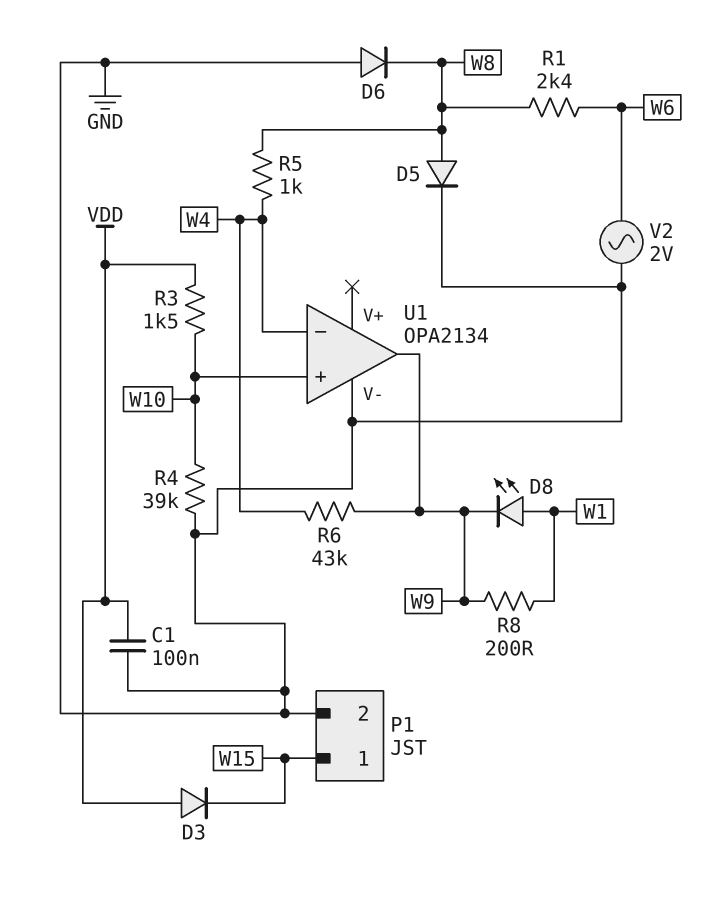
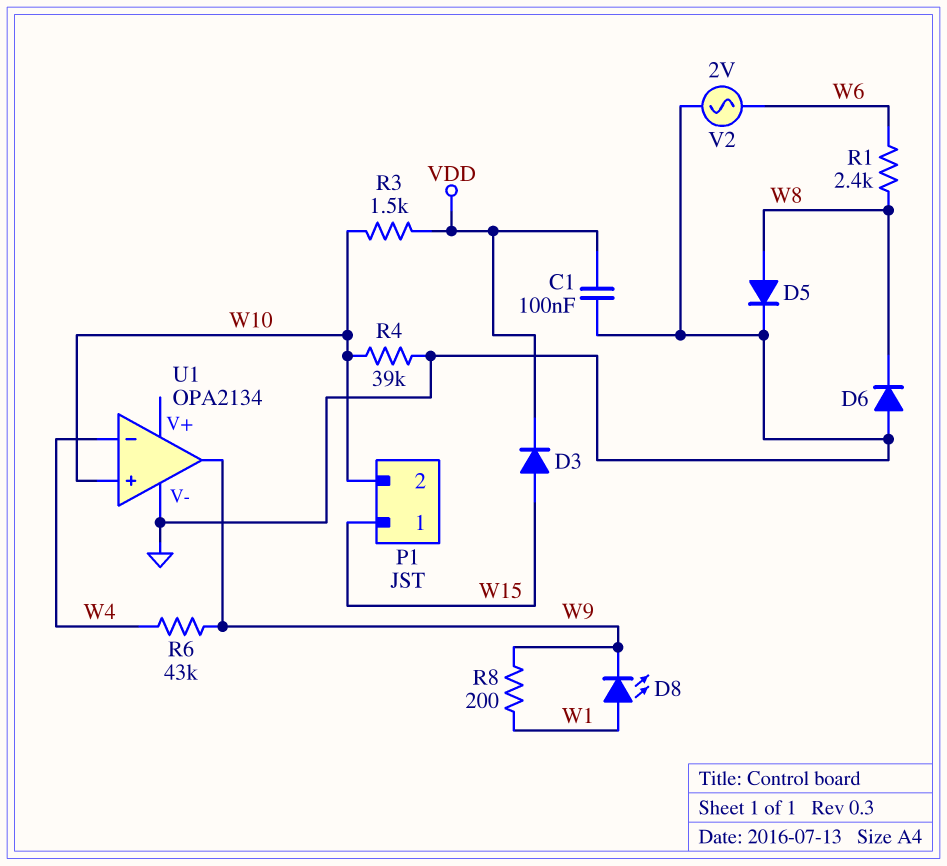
D3: diode (A VDD, K W15) -> diode (A W15, K VDD)
P1 pin 2: GND -> W10
R5: 1k (W4, W8) -> none

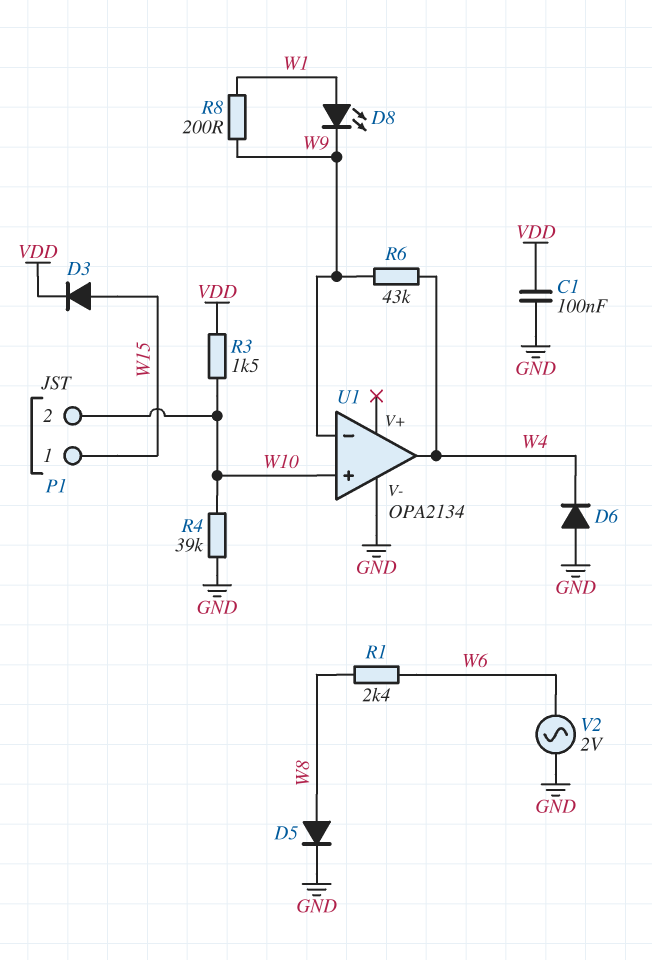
D6: diode (A GND, K W8) -> diode (A GND, K W4)
U1 pin in-: W4 -> W9
U1 pin out: W9 -> W4

